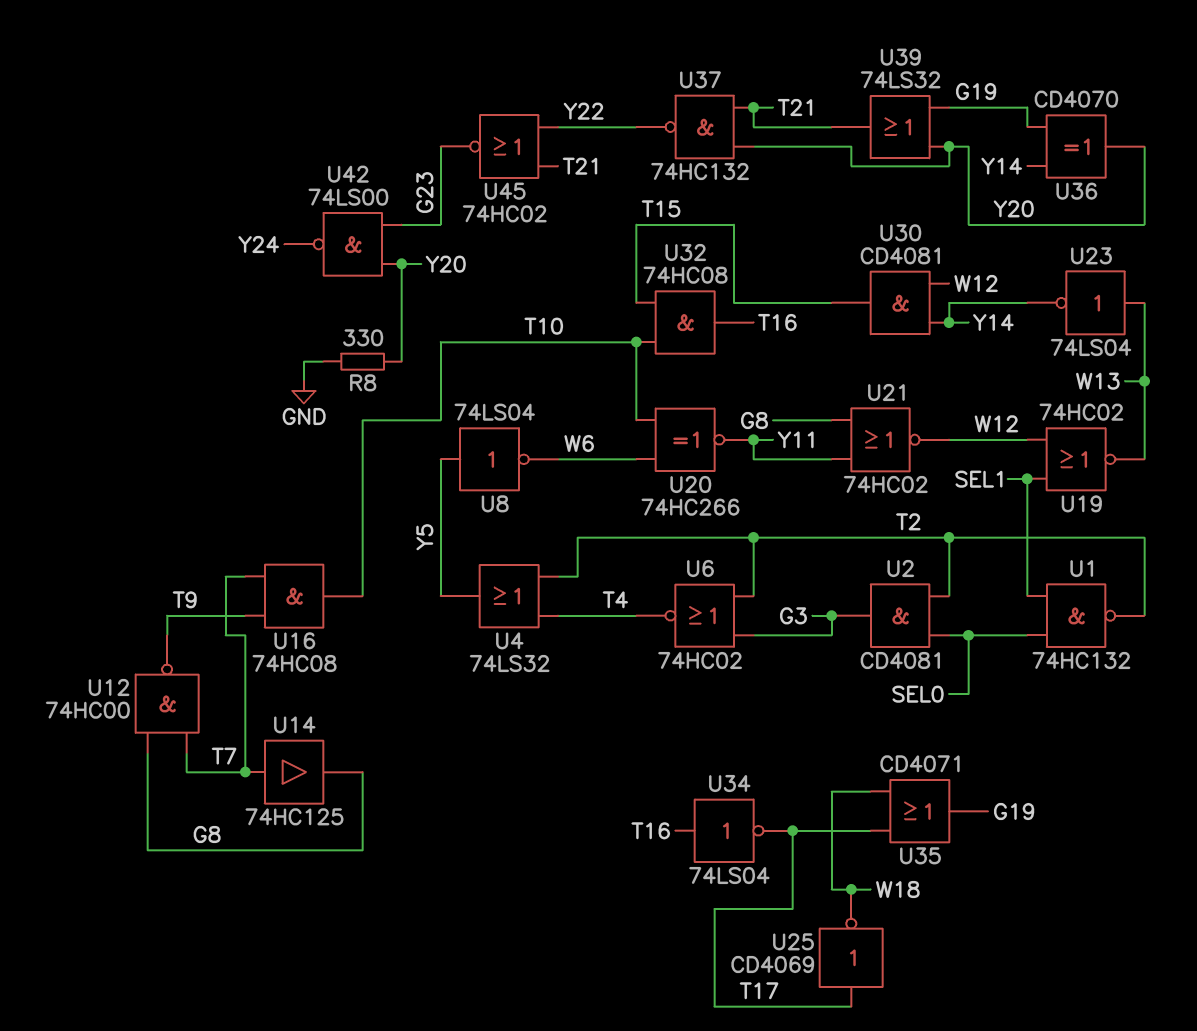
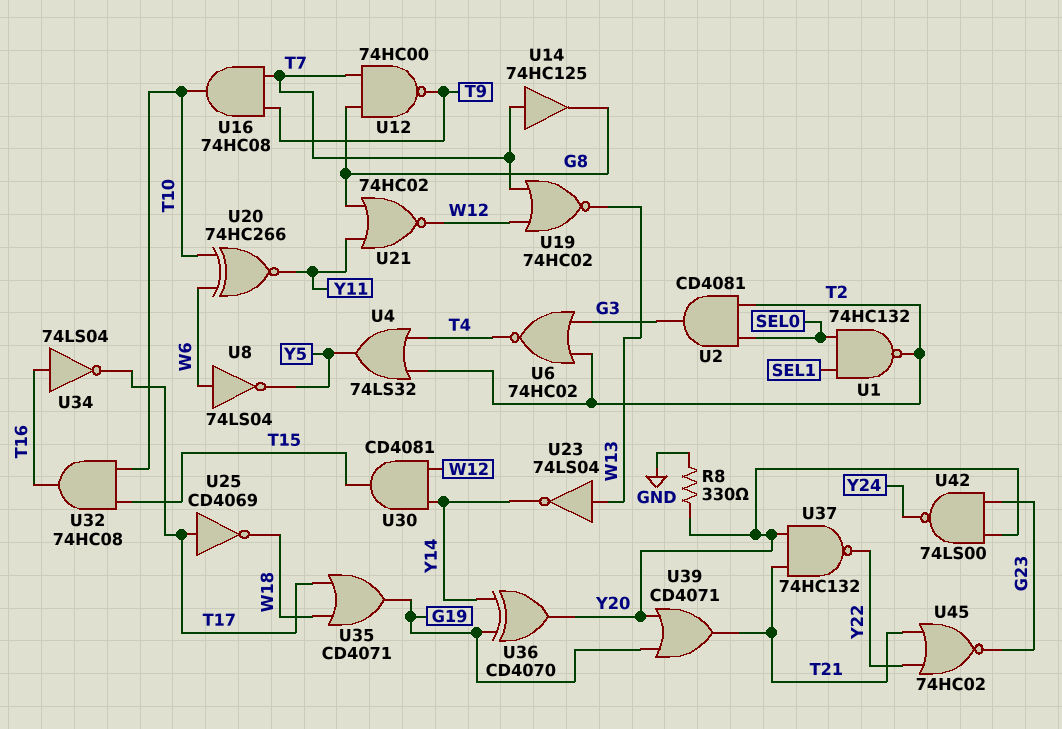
U8: NOT 74LS04 (in Y5, out W6) -> NOT 74LS04 (in W6, out Y5)
U19: NOR 74HC02 (in SEL1, in W12, out W13) -> NOR 74HC02 (in T7, in W12, out W13)
U39: OR 74LS32 (in G19, in Y20, out T21) -> OR CD4071 (in G19, in Y20, out T21)

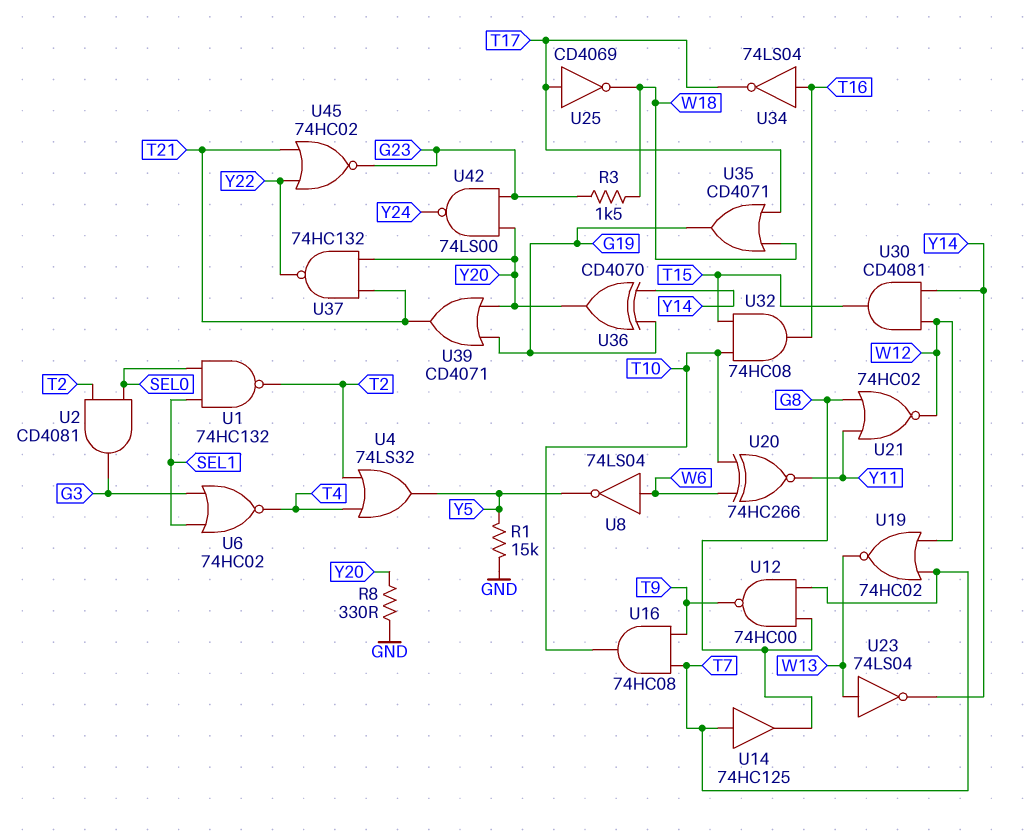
R1: none -> 15k (GND, Y5)
R3: none -> 1.5k (G23, W18)
U6: NOR 74HC02 (in G3, in T2, out T4) -> NOR 74HC02 (in G3, in SEL1, out T4)

